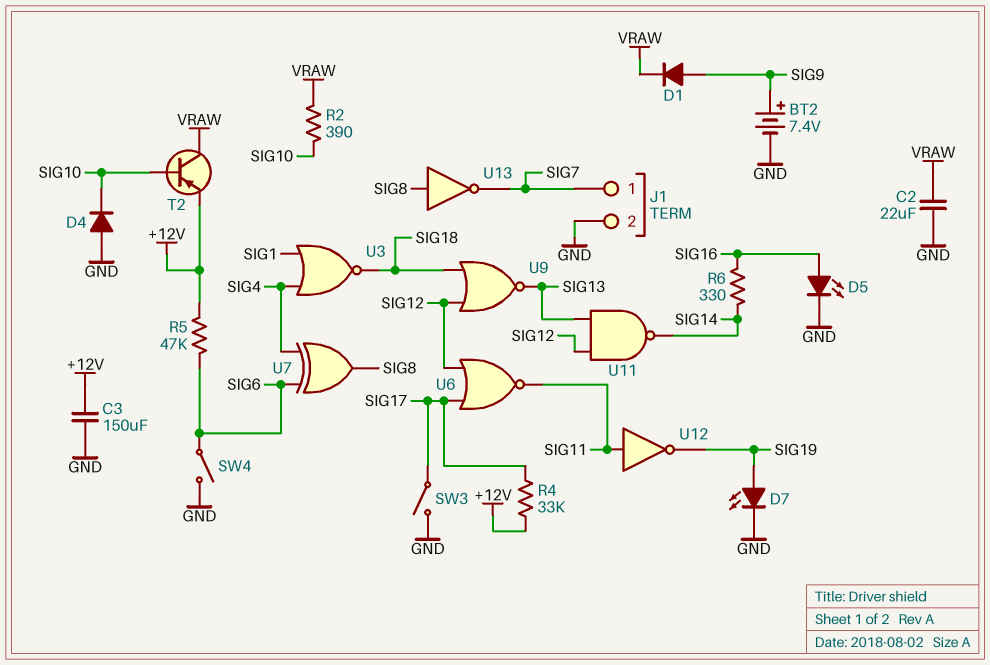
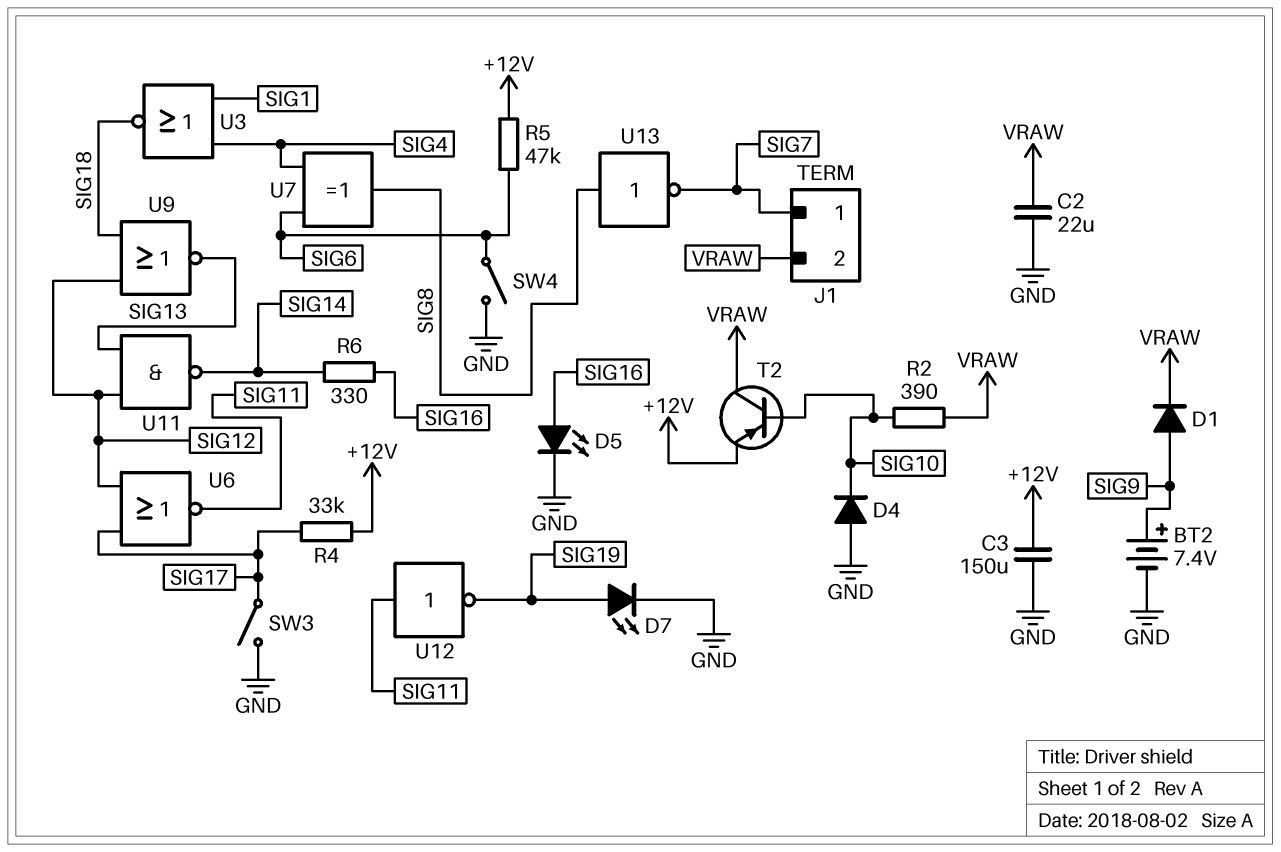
J1 pin 2: GND -> VRAW

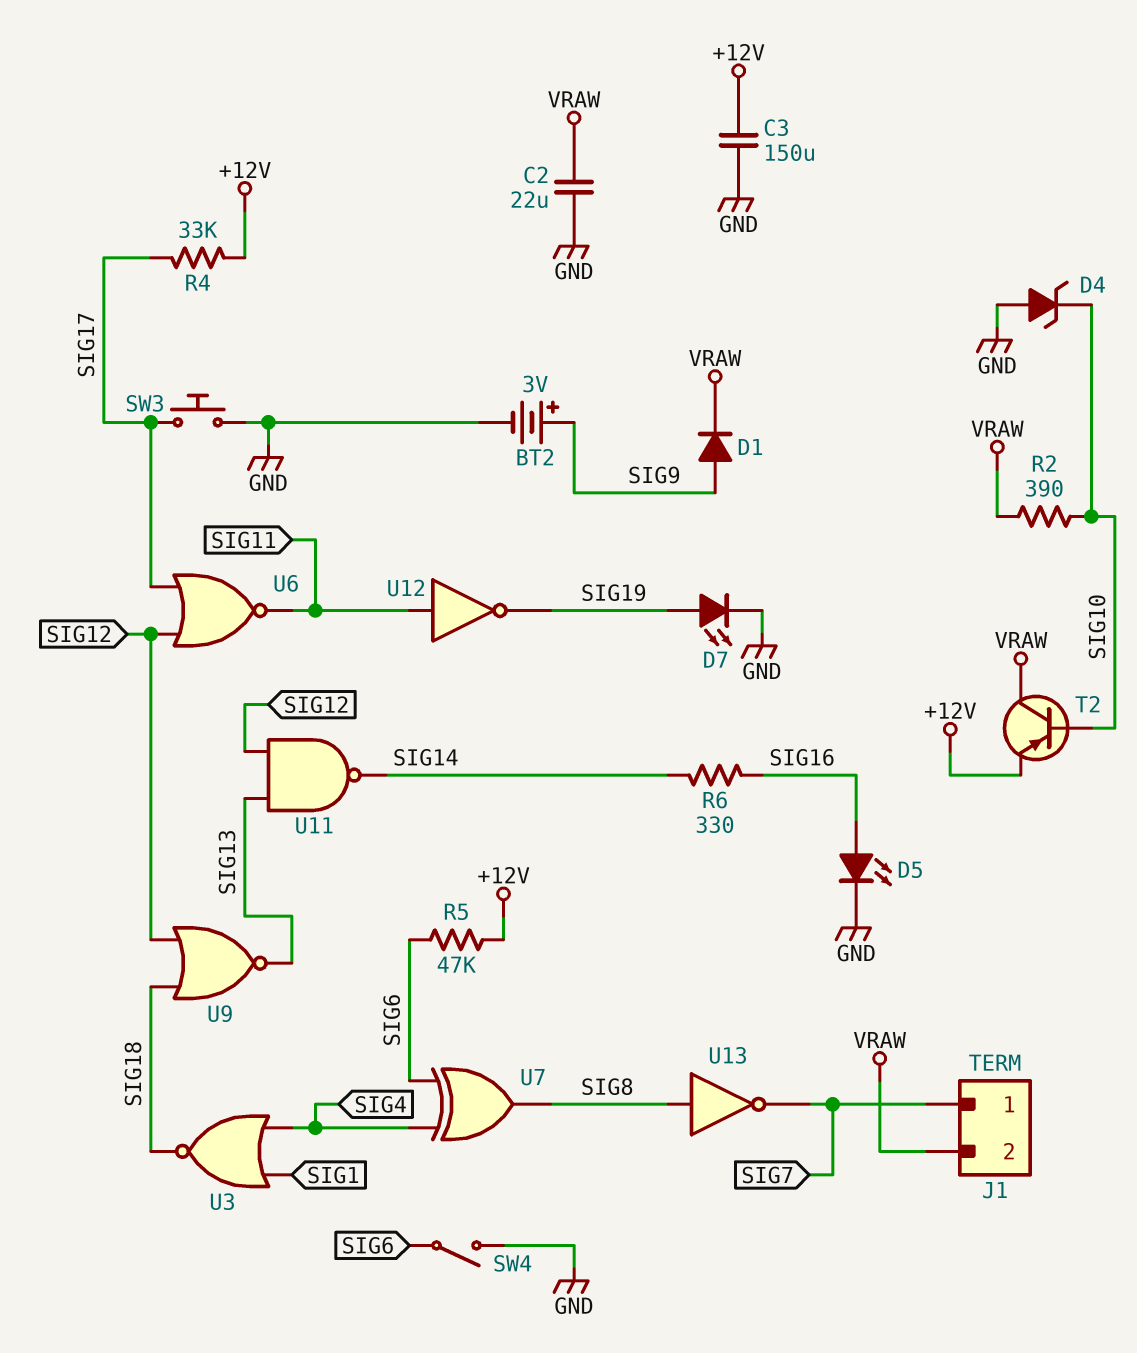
BT2: 7.4V (plus SIG9, minus GND) -> 3V (plus SIG9, minus GND)
D4: diode (A GND, K SIG10) -> zener (A GND, K SIG10)
SW3: switch (GND, SIG17) -> button (GND, SIG17)

